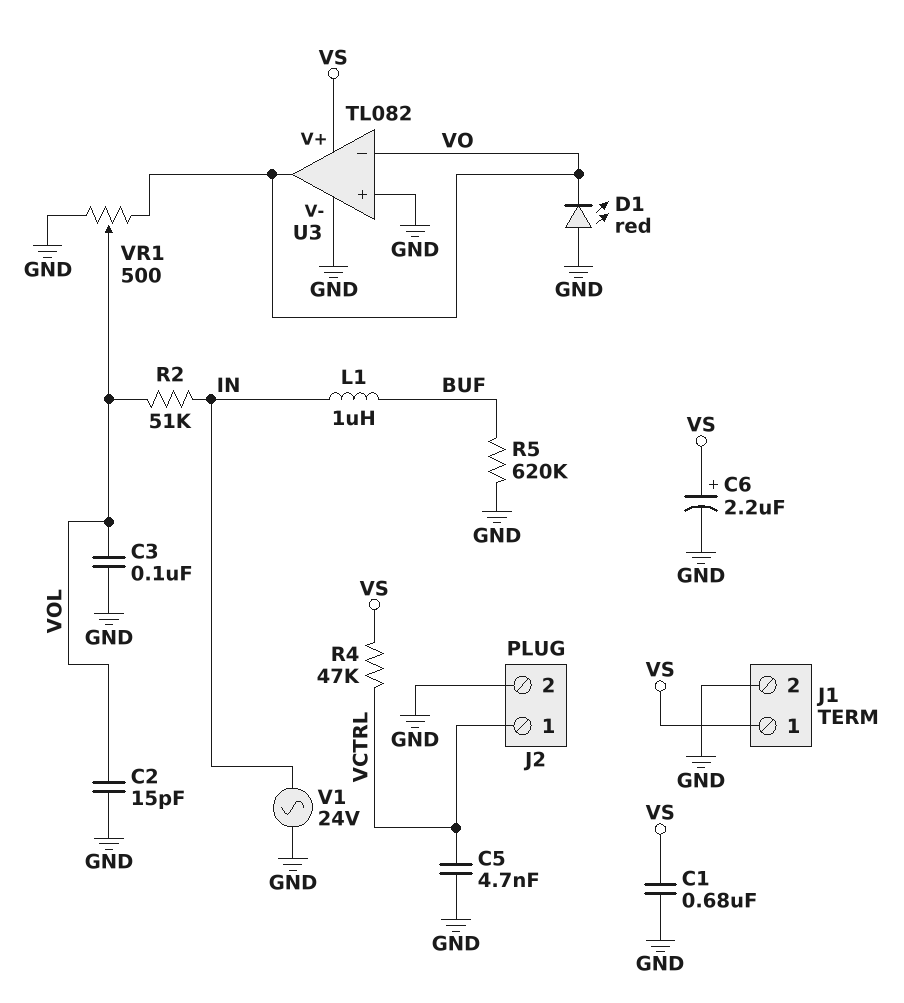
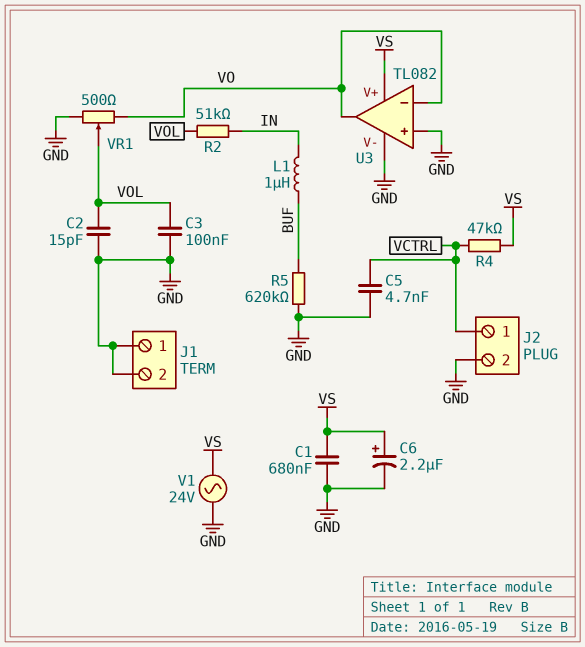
D1: LED red (A GND, K VO) -> none
J1 pin 1: VS -> GND
V1: AC 24V (GND, IN) -> AC 24V (GND, VS)

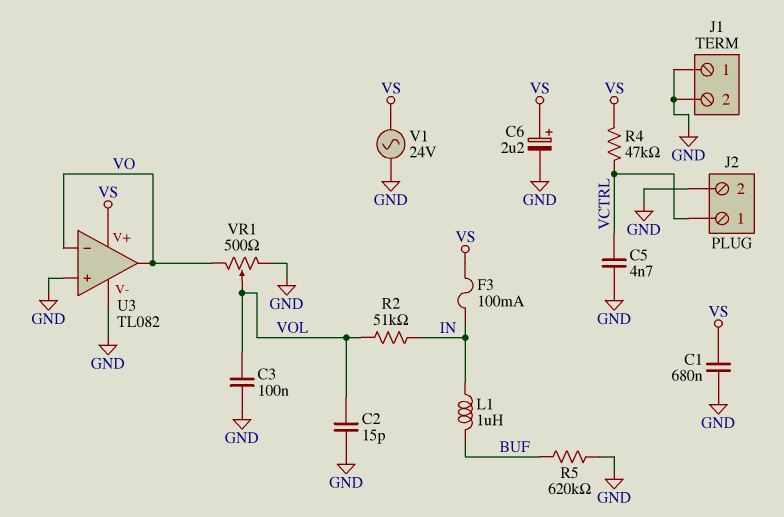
F3: none -> 100mA (IN, VS)

